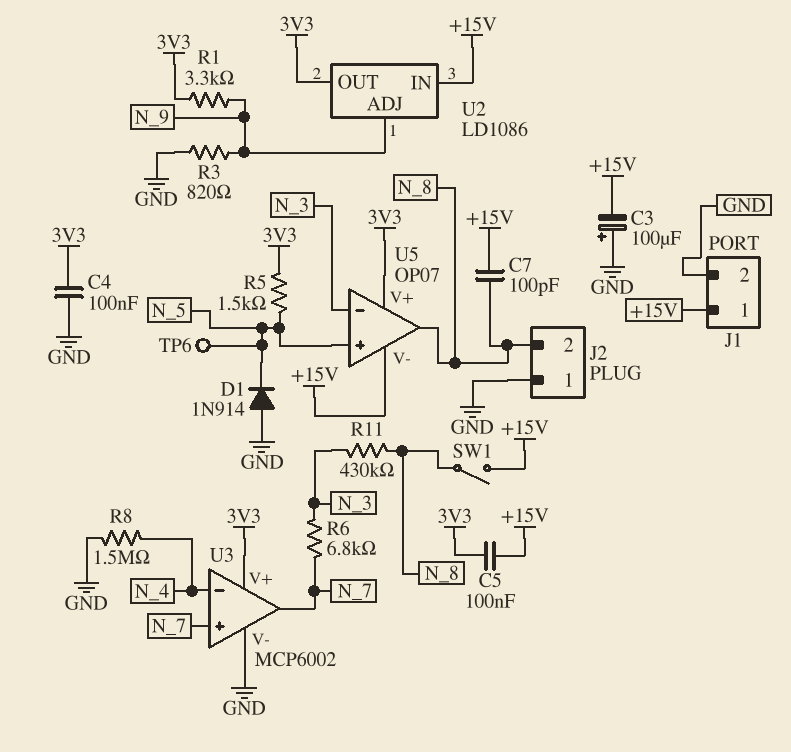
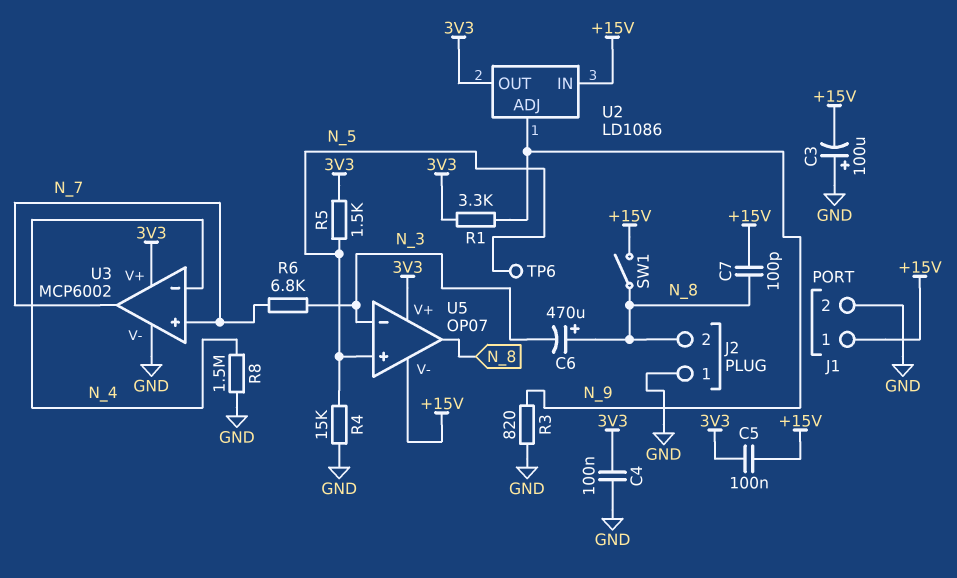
C6: none -> 470uF (plus N_8, minus N_3)
D1: diode 1N914 (A GND, K N_5) -> none
R4: none -> 15k (GND, N_5)
R11: 430k (N_3, N_8) -> none

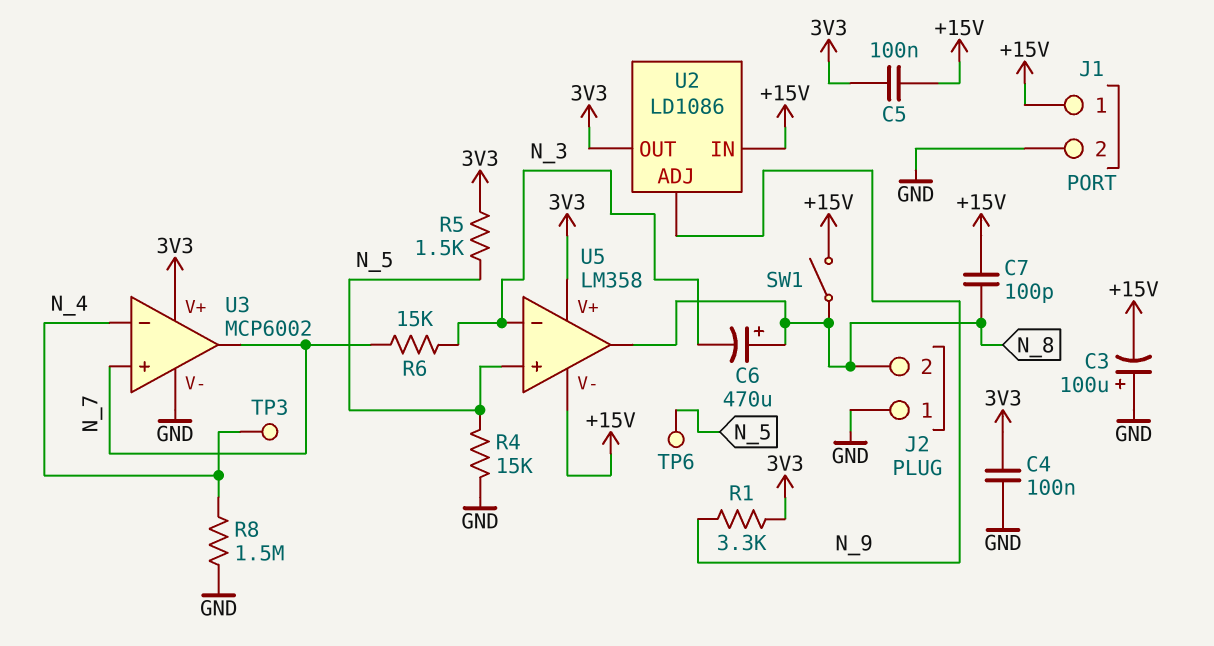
R3: 820 (GND, N_9) -> none
R6: 6.8k (N_3, N_7) -> 15k (N_3, N_7)
TP3: none -> test point (N_4)
U5: OP07 -> LM358

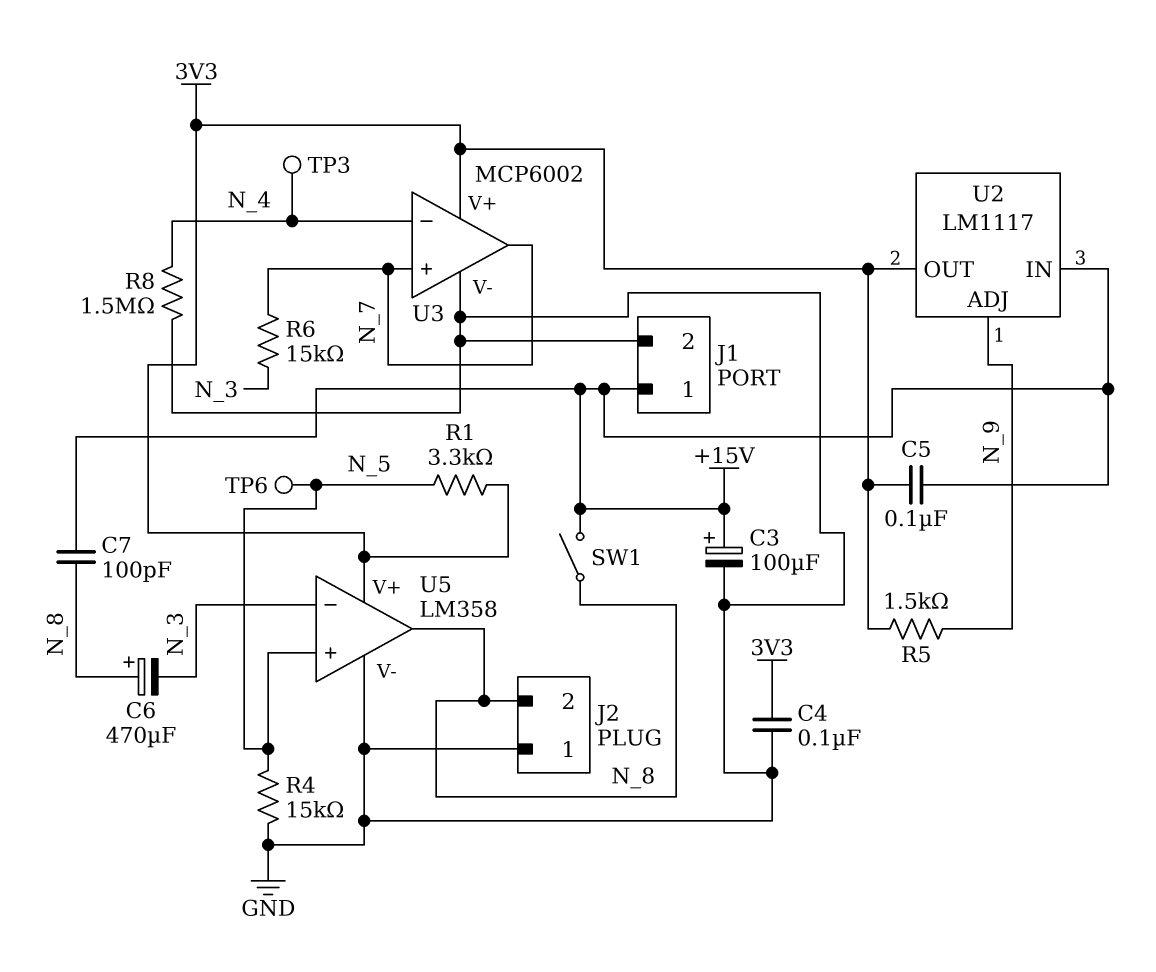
C3: 100uF (plus GND, minus +15V) -> 100uF (plus +15V, minus GND)
R1: 3.3k (3V3, N_9) -> 3.3k (3V3, N_5)
R5: 1.5k (3V3, N_5) -> 1.5k (3V3, N_9)
U2: LD1086 -> LM1117
U5 pin V-: +15V -> GND

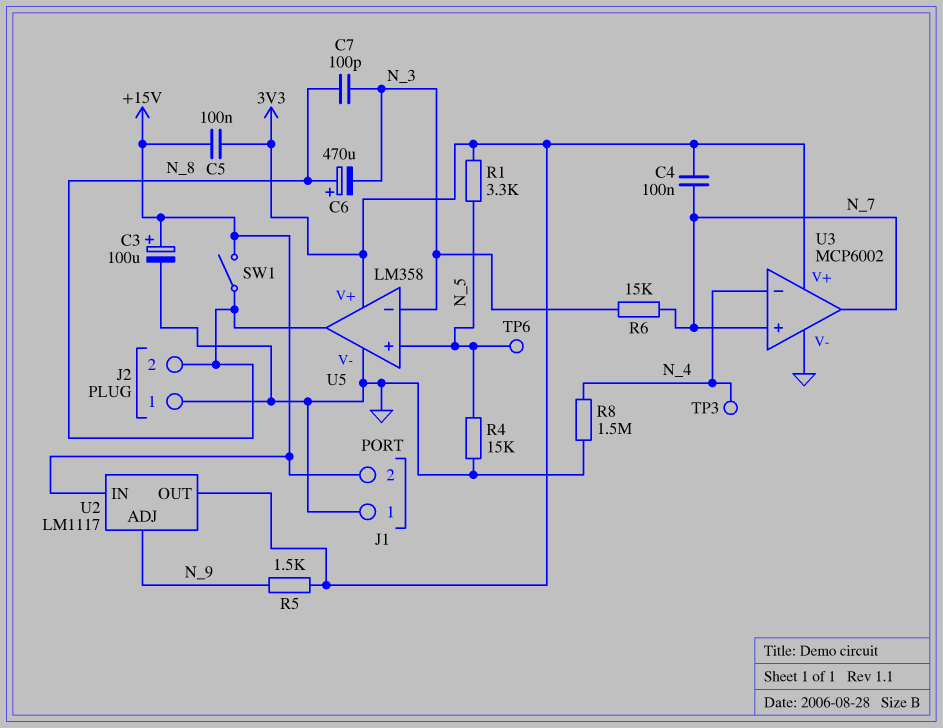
C4: 100nF (3V3, GND) -> 100nF (3V3, N_7)
C7: 100pF (+15V, N_8) -> 100pF (N_3, N_8)
J1 pin 1: +15V -> GND
J1 pin 2: GND -> +15V

